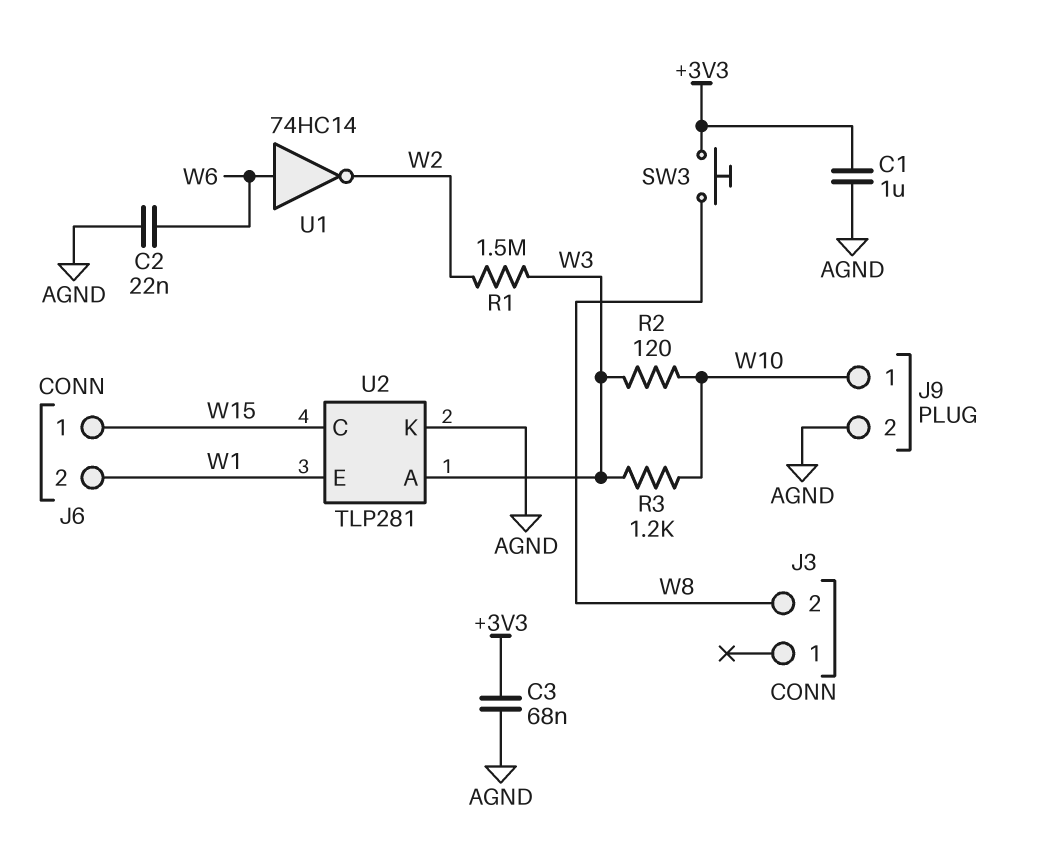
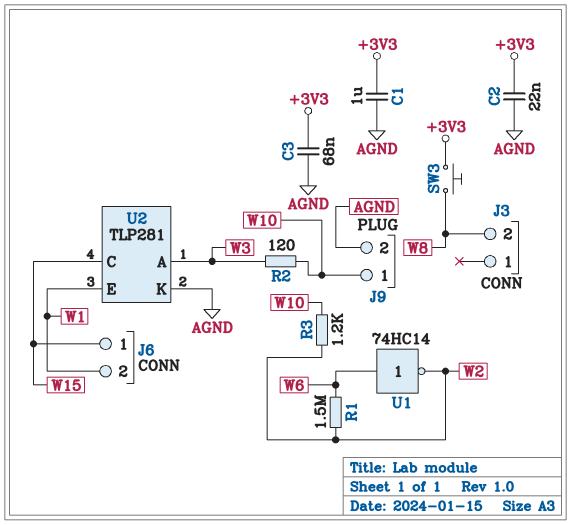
C2: 22nF (AGND, W6) -> 22nF (+3V3, AGND)
R1: 1.5M (W2, W3) -> 1.5M (W2, W6)
R3: 1.2k (W3, W10) -> 1.2k (W2, W10)

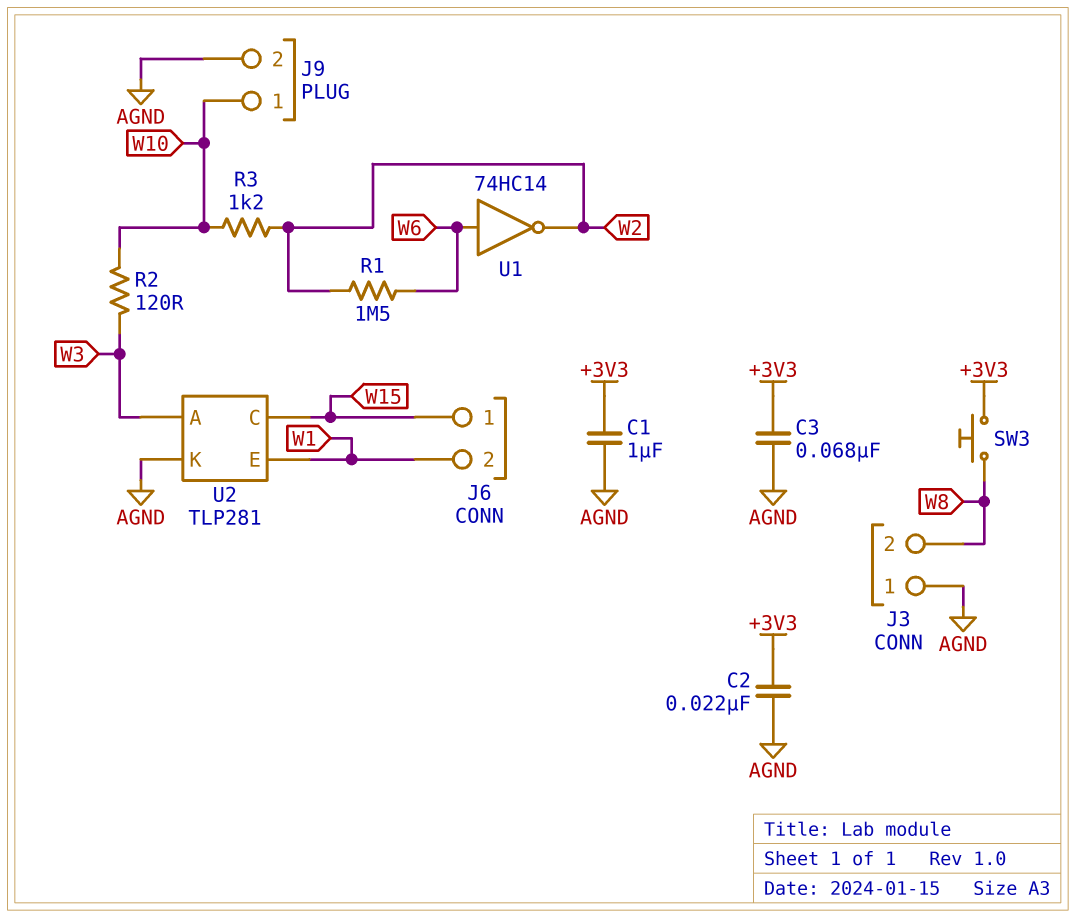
J3 pin 1: none -> AGND

